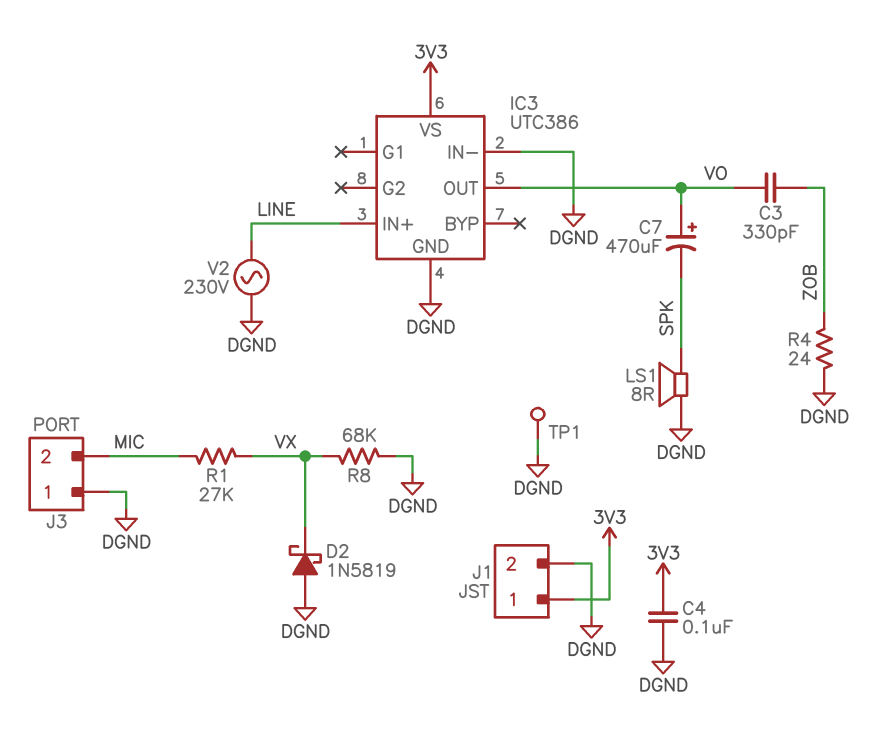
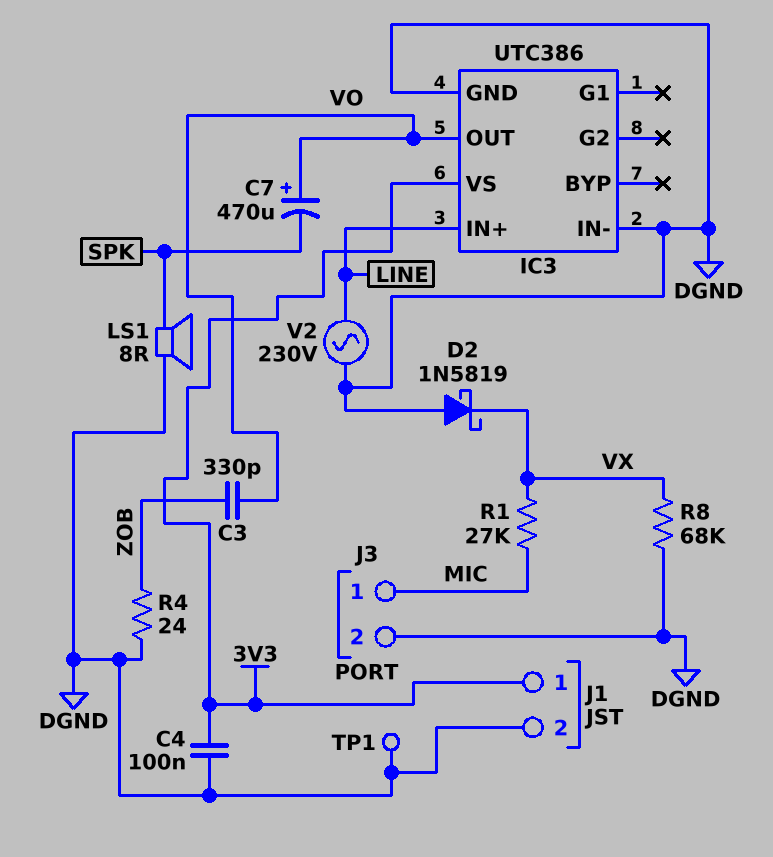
J3 pin 1: DGND -> MIC
J3 pin 2: MIC -> DGND

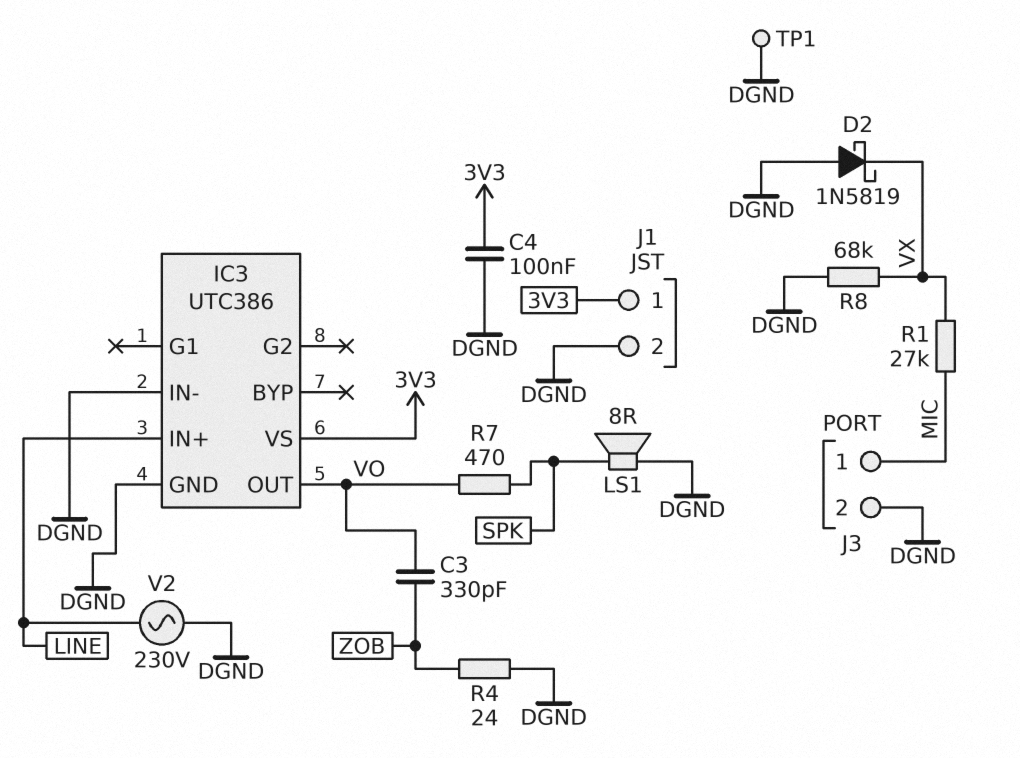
C7: 470uF (plus VO, minus SPK) -> none
R7: none -> 470 (SPK, VO)

